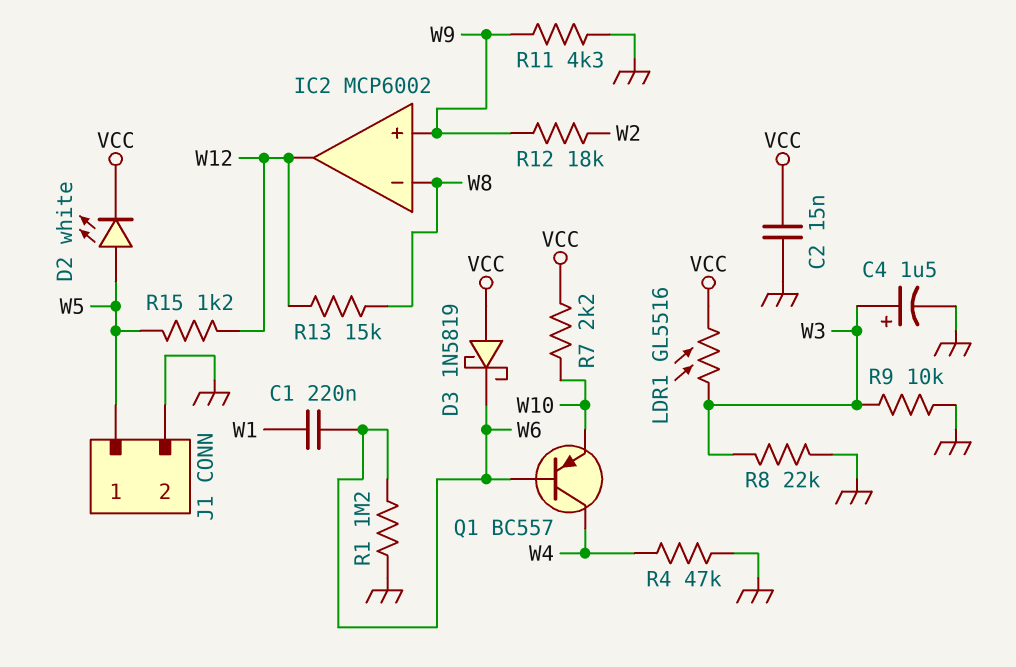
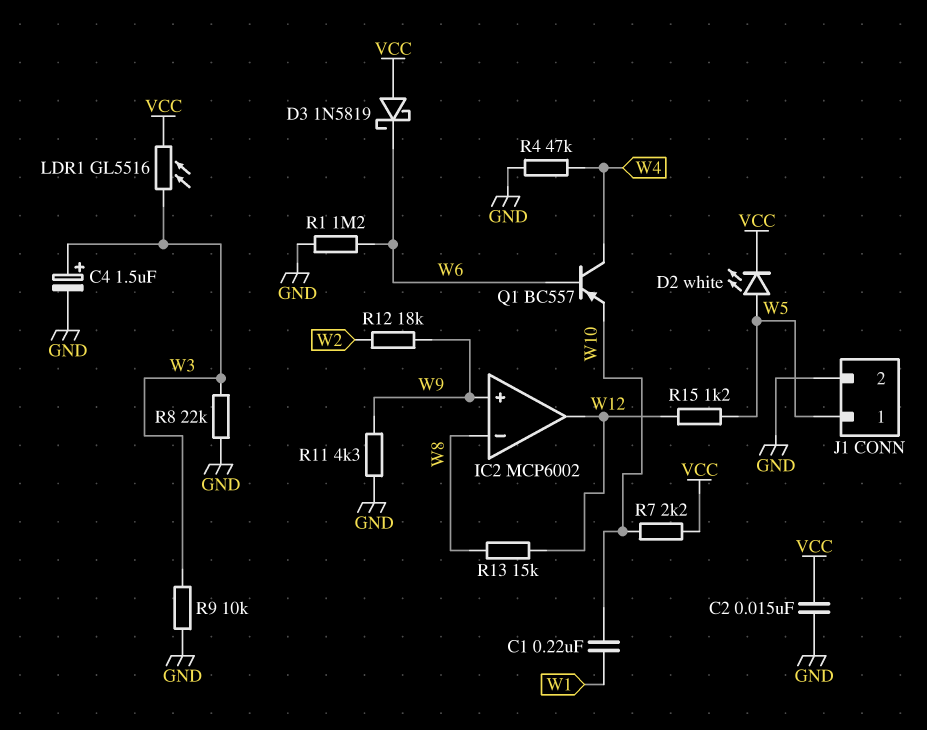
C1: 220nF (W1, W6) -> 220nF (W1, W10)

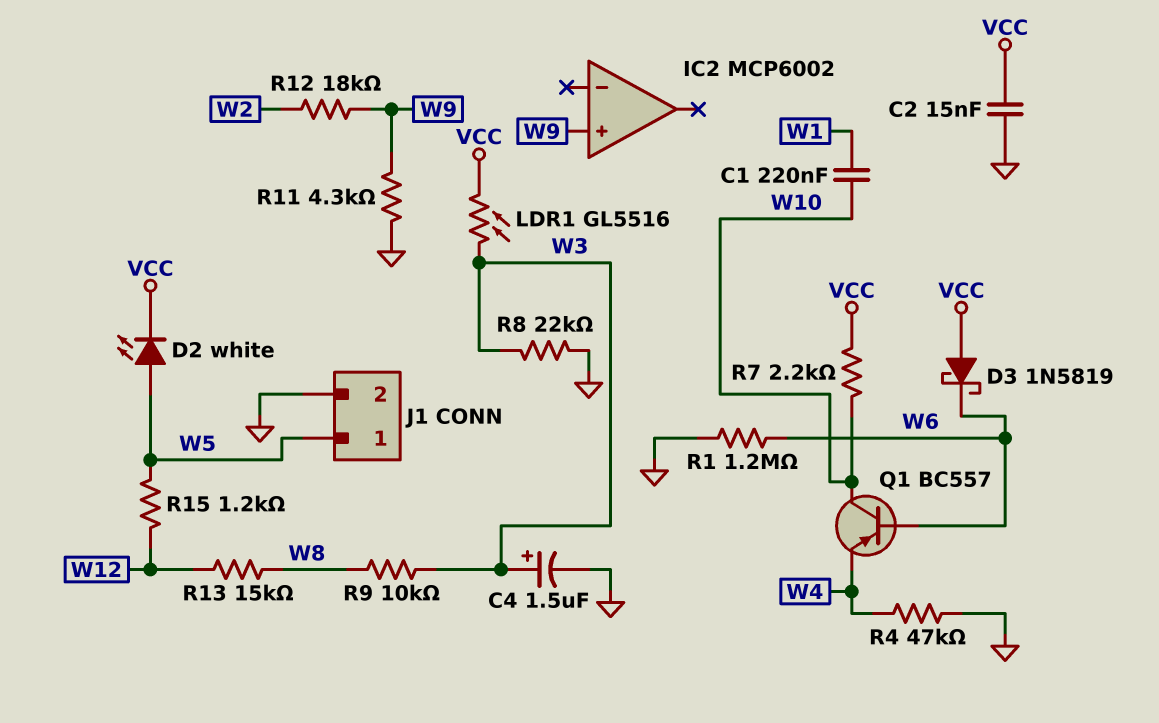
IC2 pin in-: W8 -> none
IC2 pin out: W12 -> none
Q1: PNP BC557 (B W6, C W4, E W10) -> PNP BC557 (B W6, C W10, E W4)
R9: 10k (GND, W3) -> 10k (W3, W8)

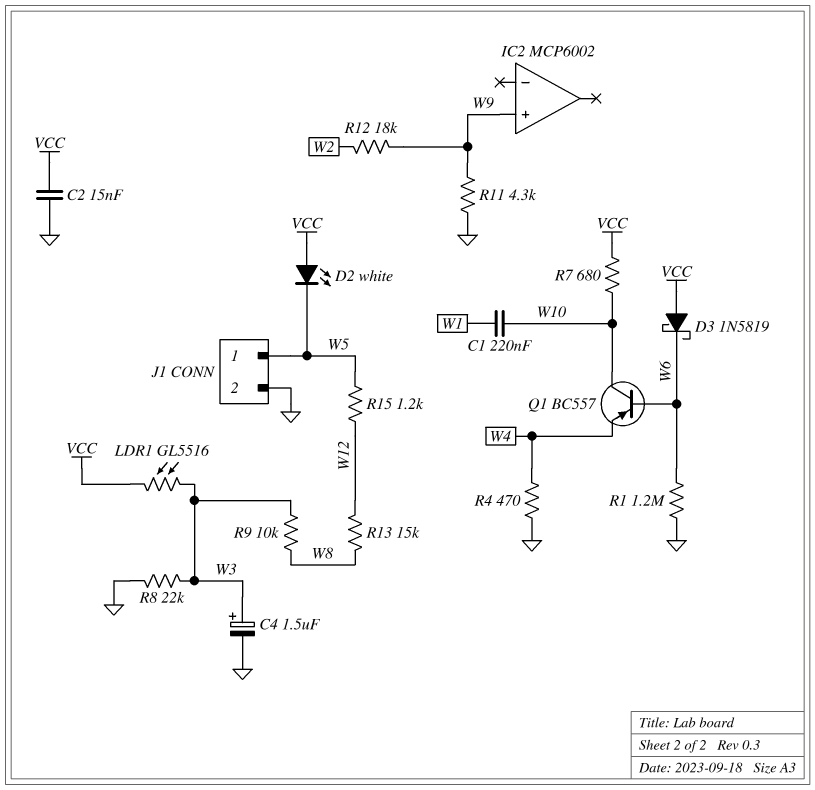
D2: LED white (A W5, K VCC) -> LED white (A VCC, K W5)
R4: 47k (GND, W4) -> 470 (GND, W4)
R7: 2.2k (VCC, W10) -> 680 (VCC, W10)

